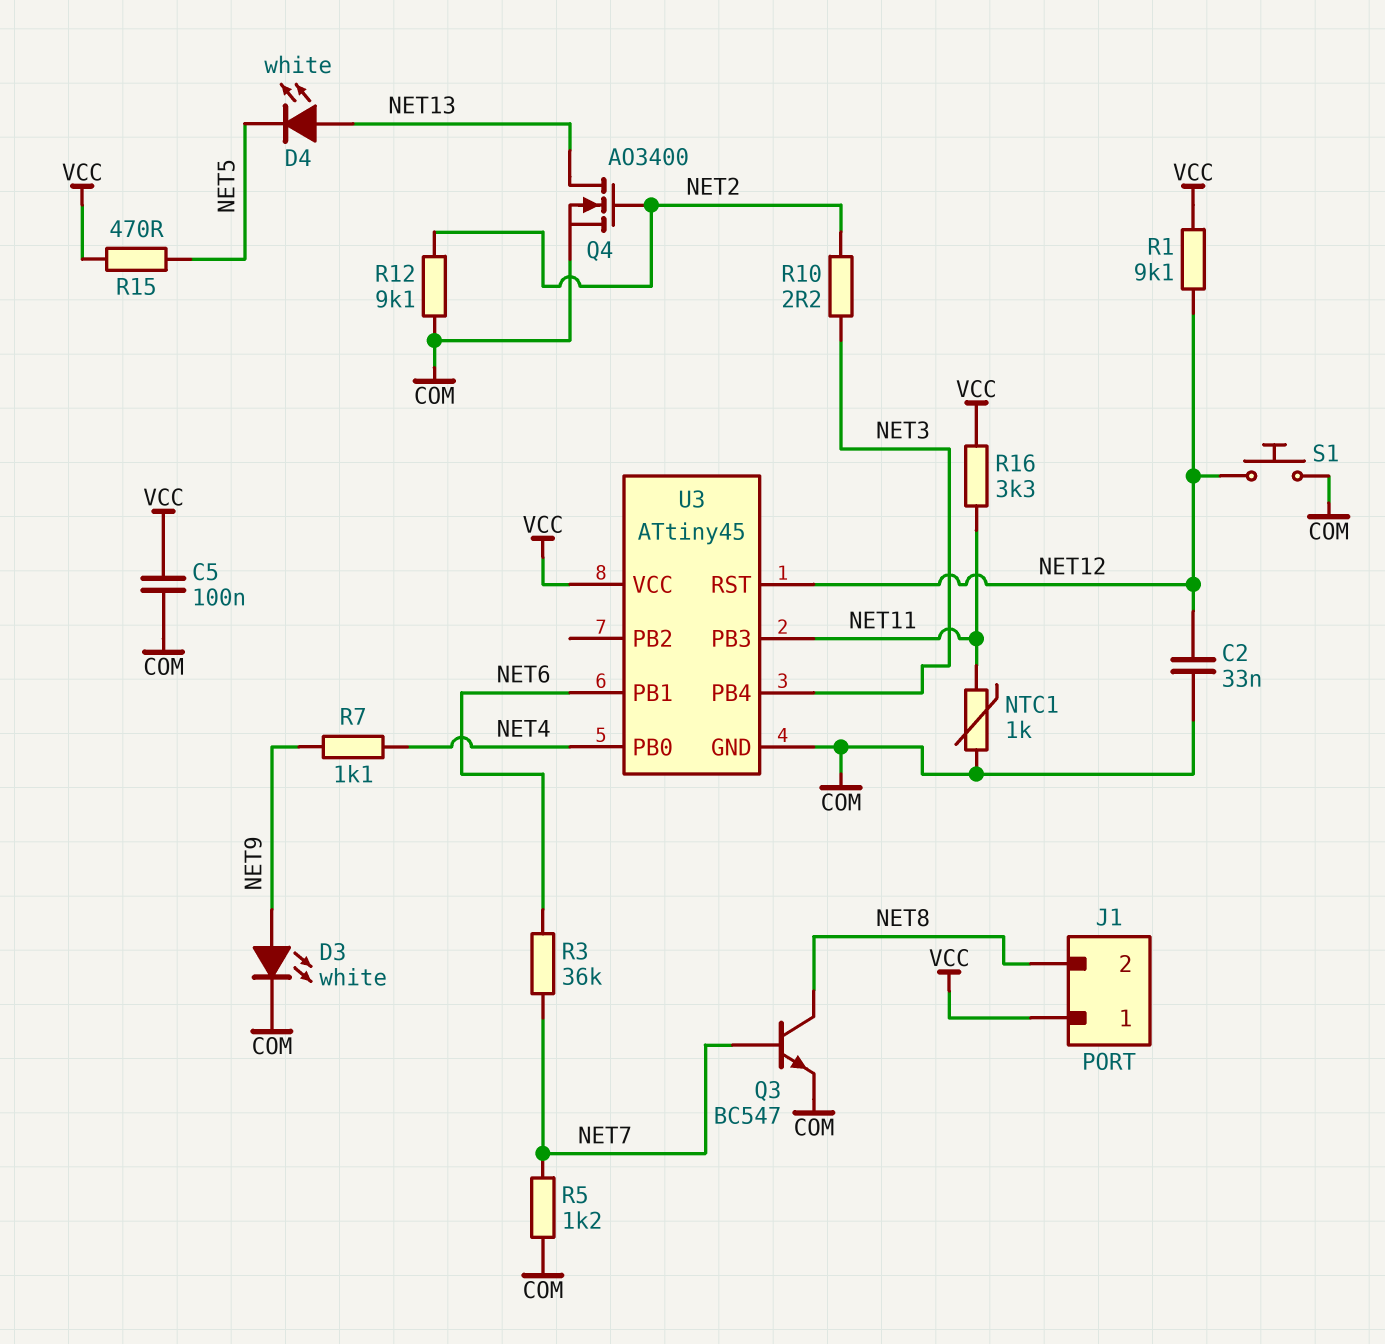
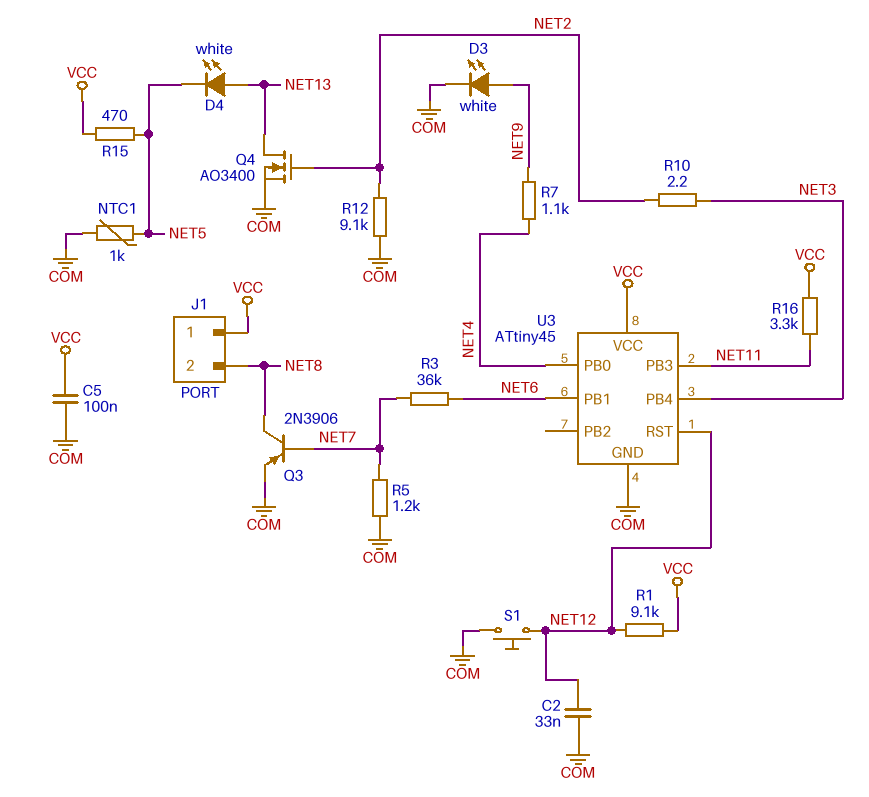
NTC1: 1k (COM, NET11) -> 1k (COM, NET5)
Q3: NPN BC547 (B NET7, C NET8, E COM) -> PNP 2N3906 (B NET7, C NET8, E COM)

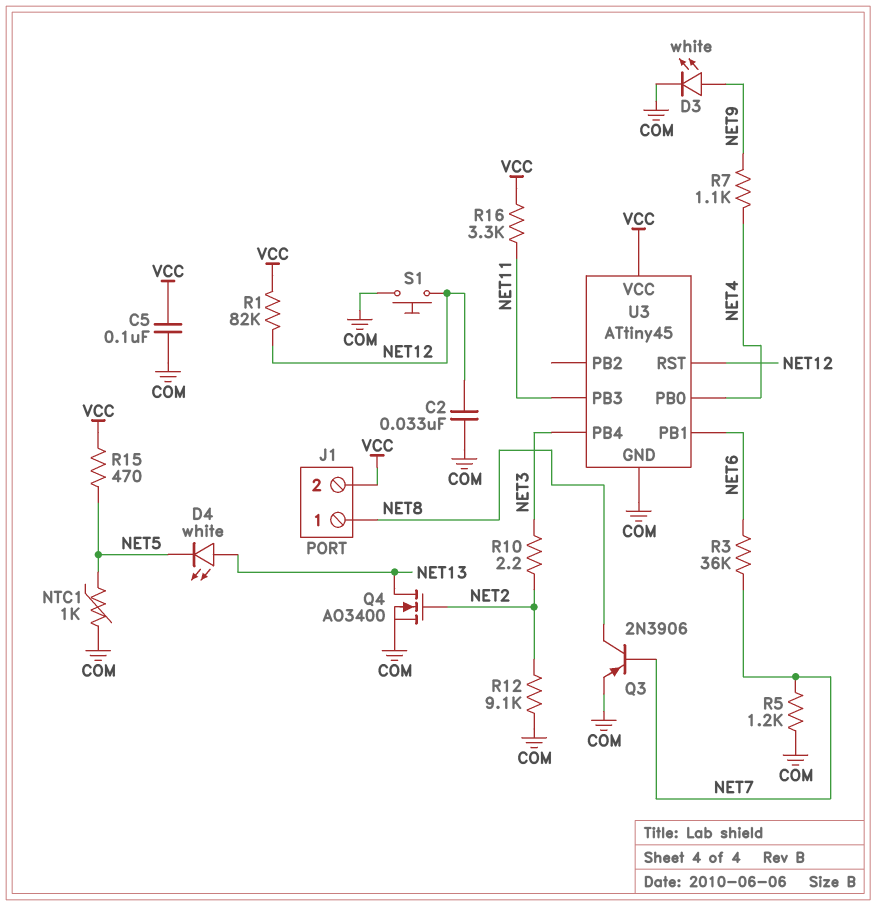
J1 pin 1: VCC -> NET8
J1 pin 2: NET8 -> VCC
R1: 9.1k (NET12, VCC) -> 82k (NET12, VCC)

